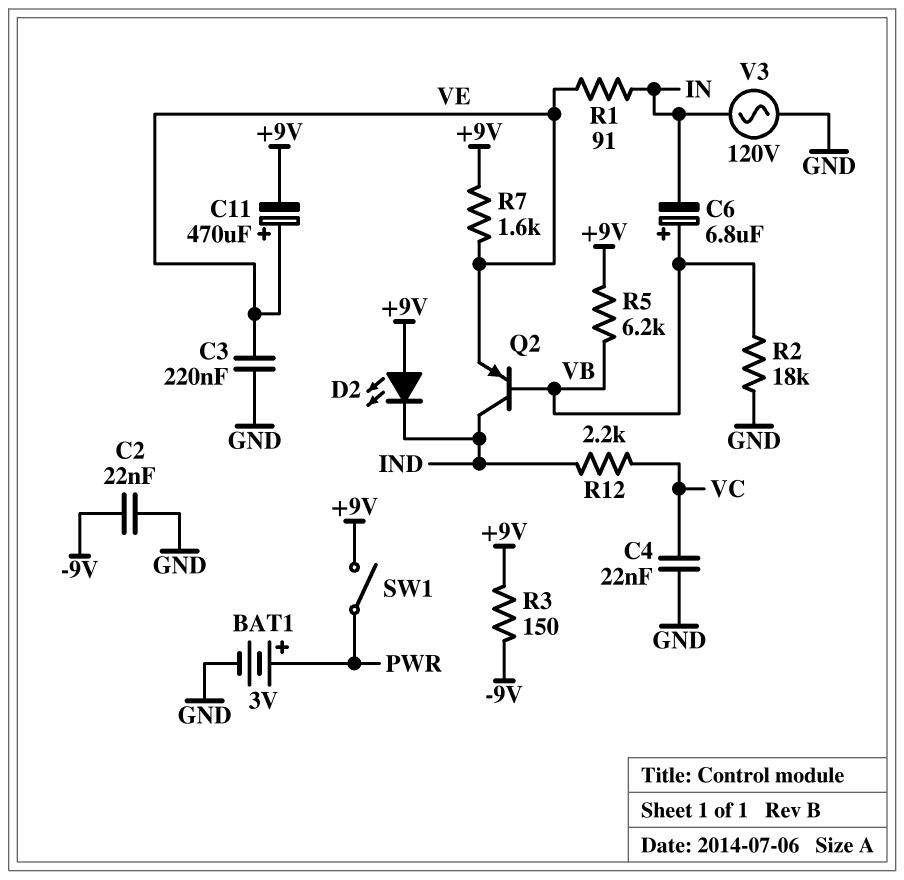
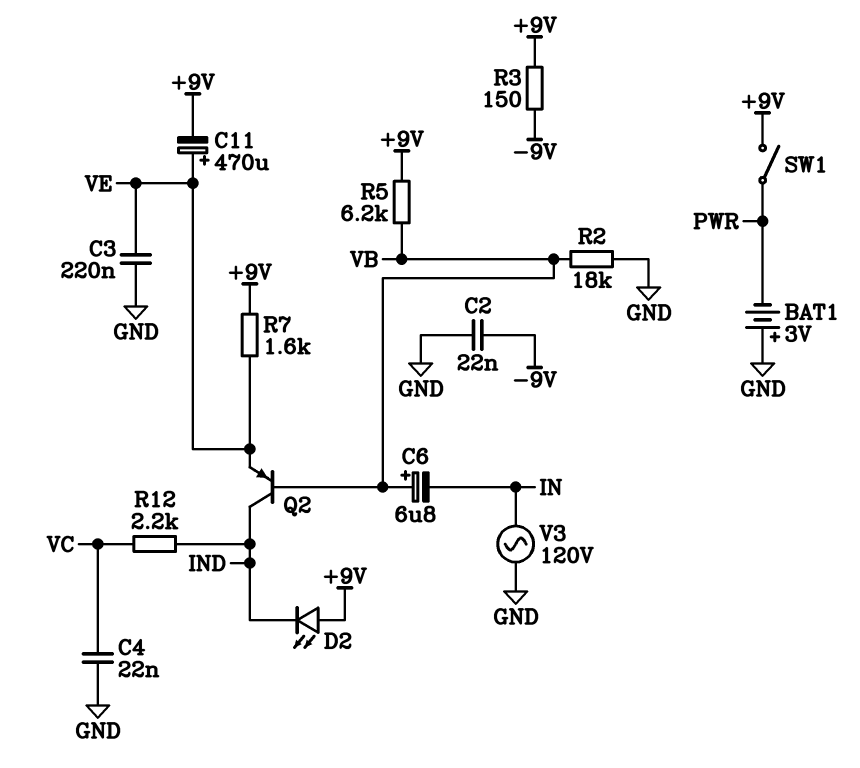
BAT1: 3V (plus PWR, minus GND) -> 3V (plus GND, minus PWR)
R1: 91 (IN, VE) -> none

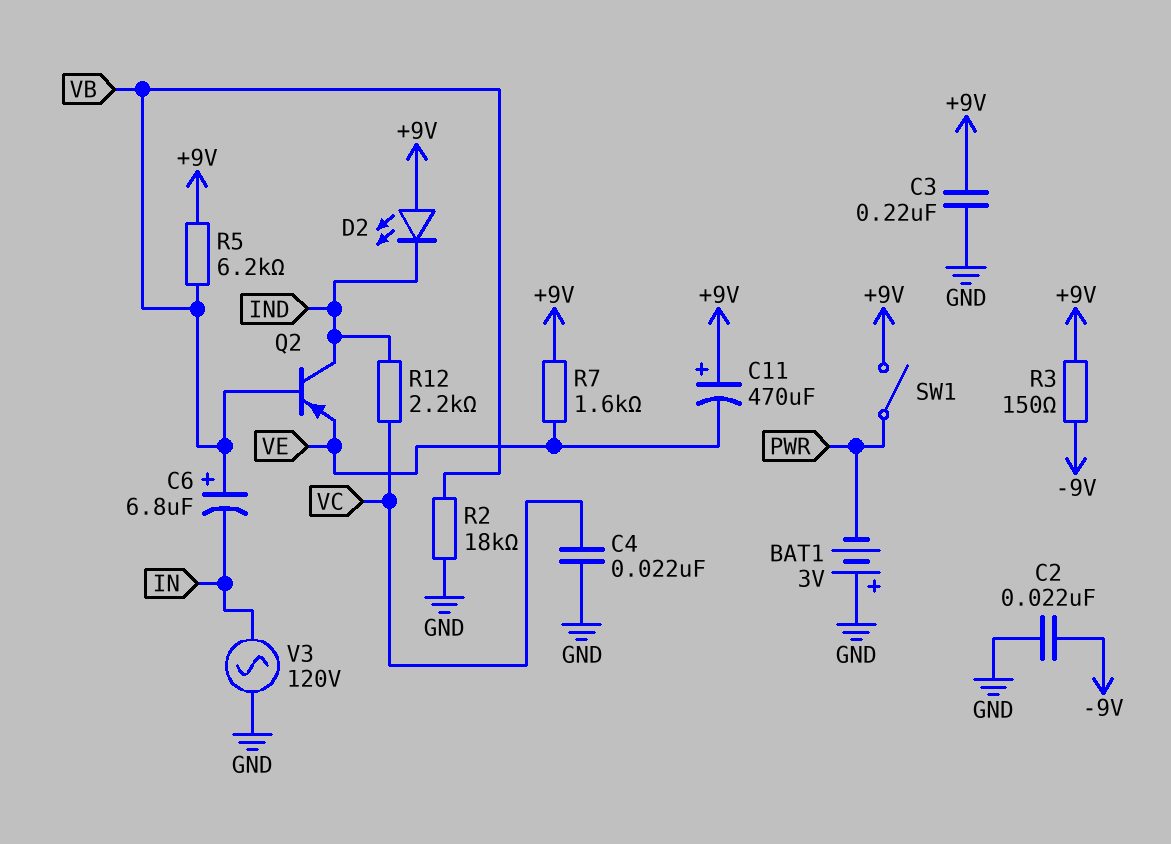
C3: 220nF (GND, VE) -> 220nF (+9V, GND)
C11: 470uF (plus VE, minus +9V) -> 470uF (plus +9V, minus VE)

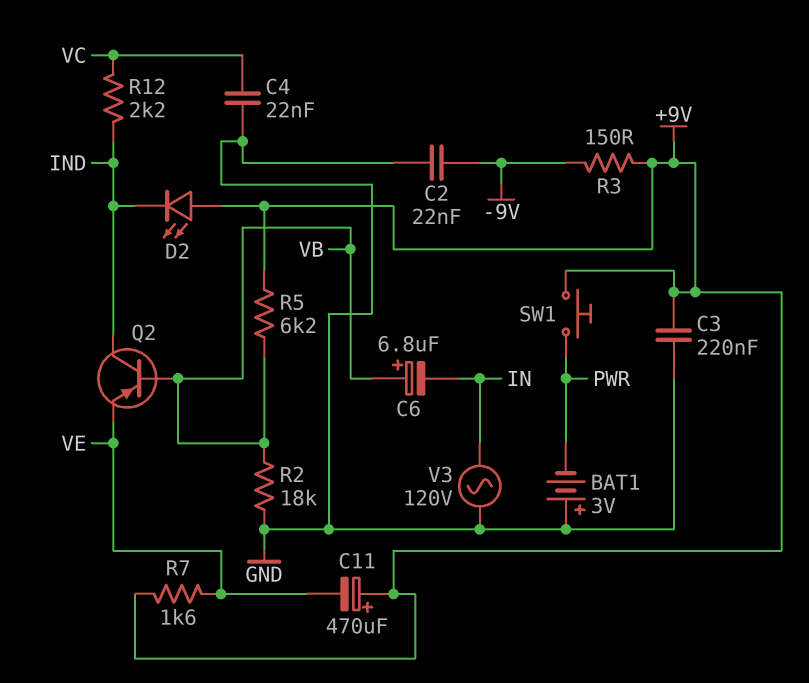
SW1: switch (+9V, PWR) -> button (+9V, PWR)

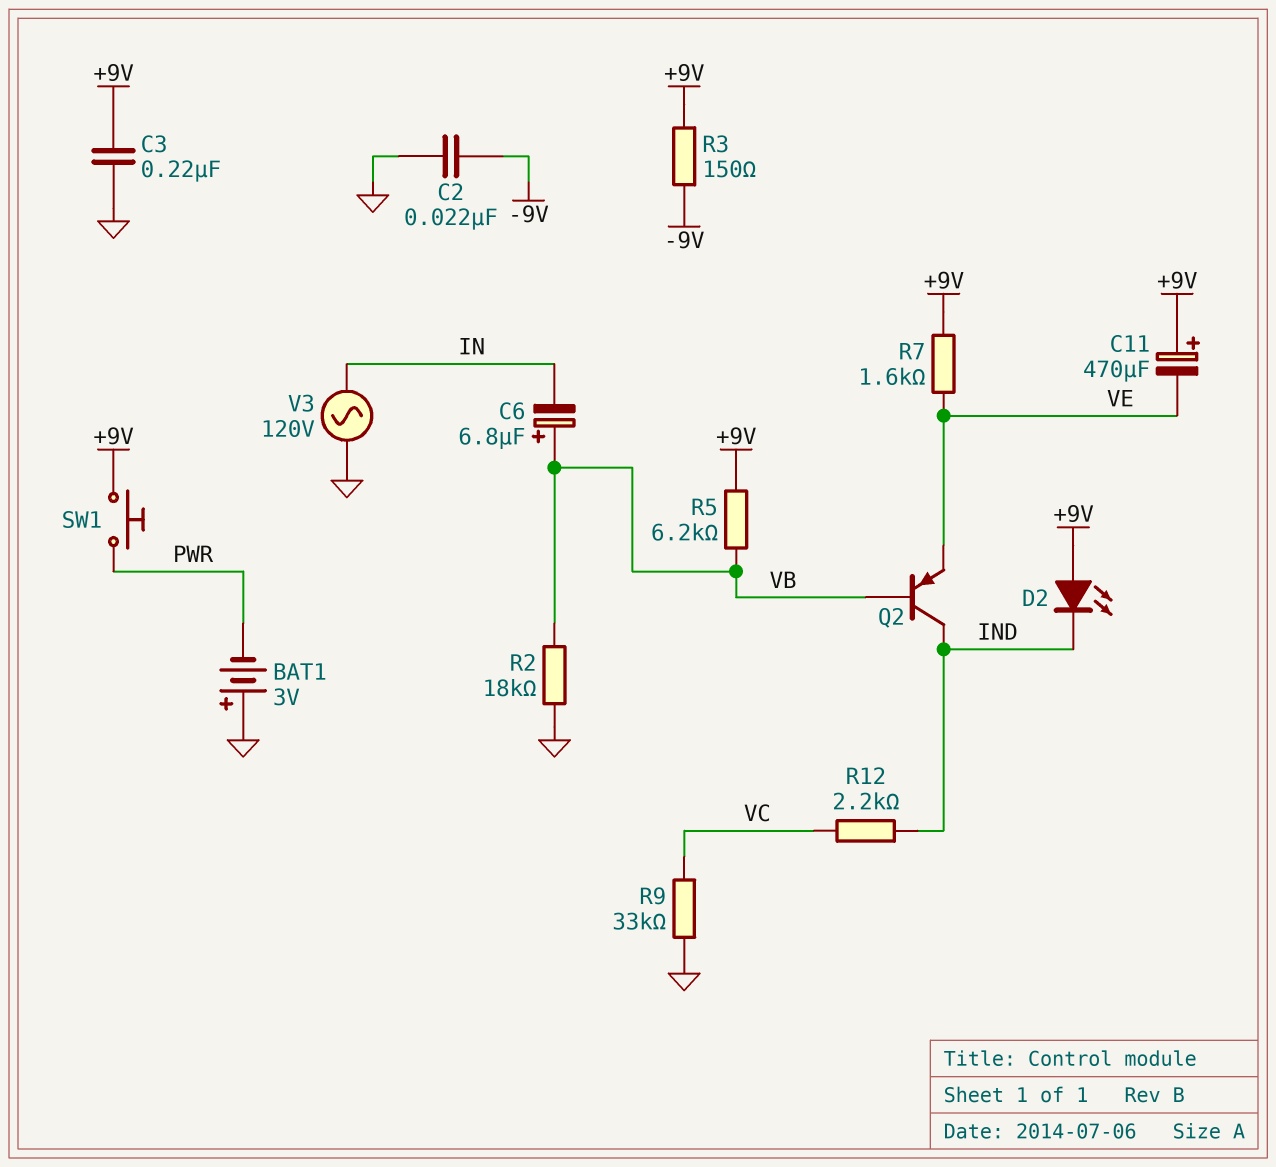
C4: 22nF (GND, VC) -> none
R9: none -> 33k (GND, VC)

